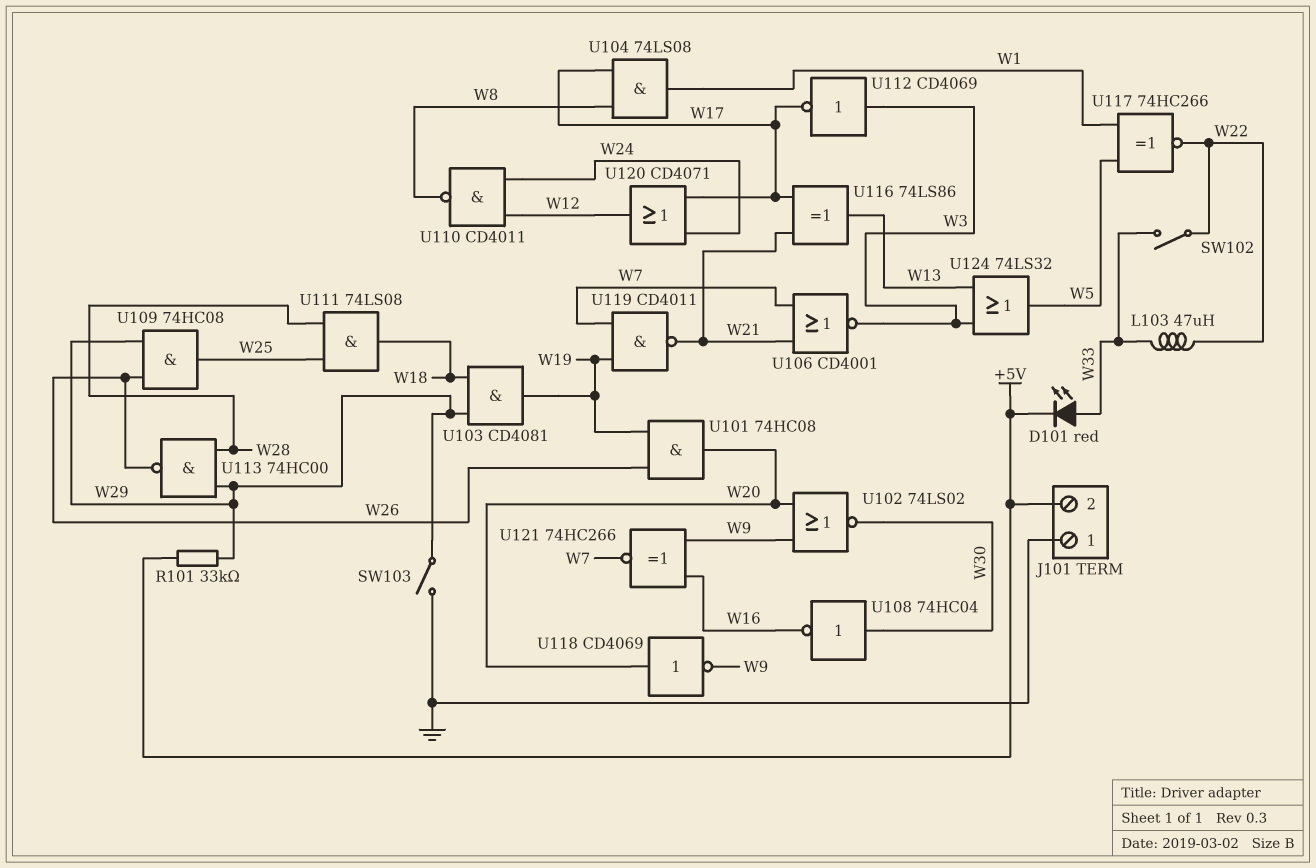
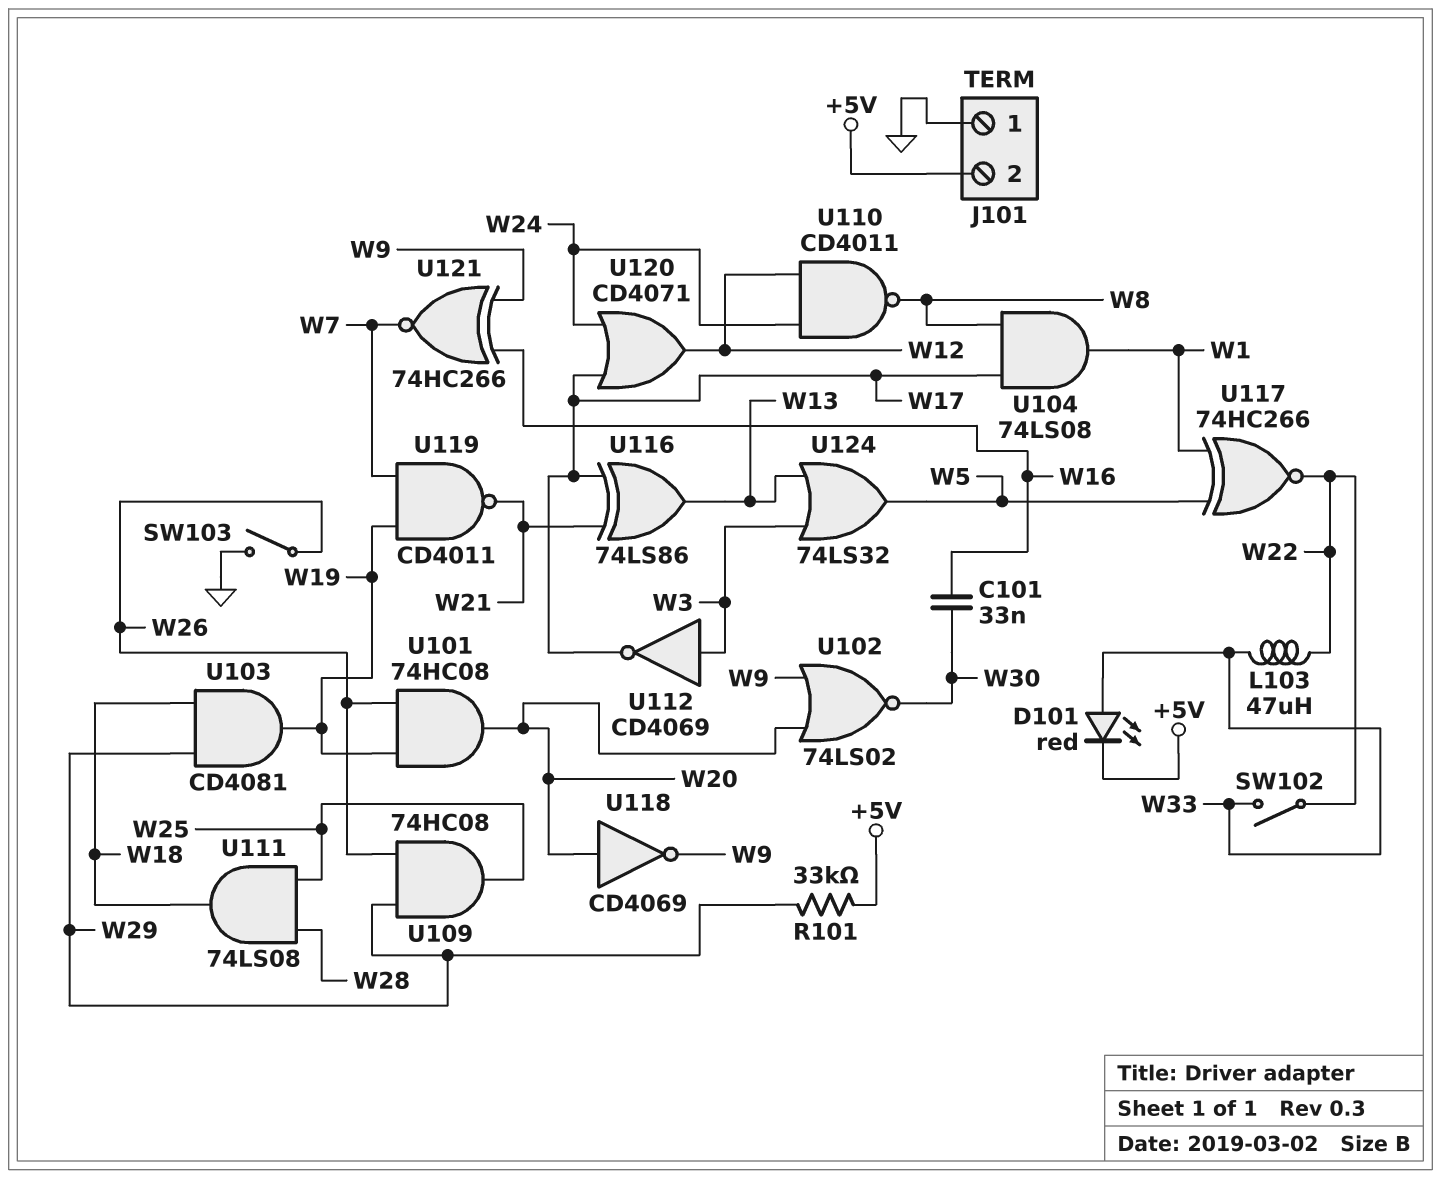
C101: none -> 33nF (W16, W30)
SW103: switch (GND, W29) -> switch (GND, W26)
U106: NOR CD4001 (in W7, in W21, out W3) -> none
U108: NOT 74HC04 (in W30, out W16) -> none
U113: NAND 74HC00 (in W28, in W29, out W26) -> none

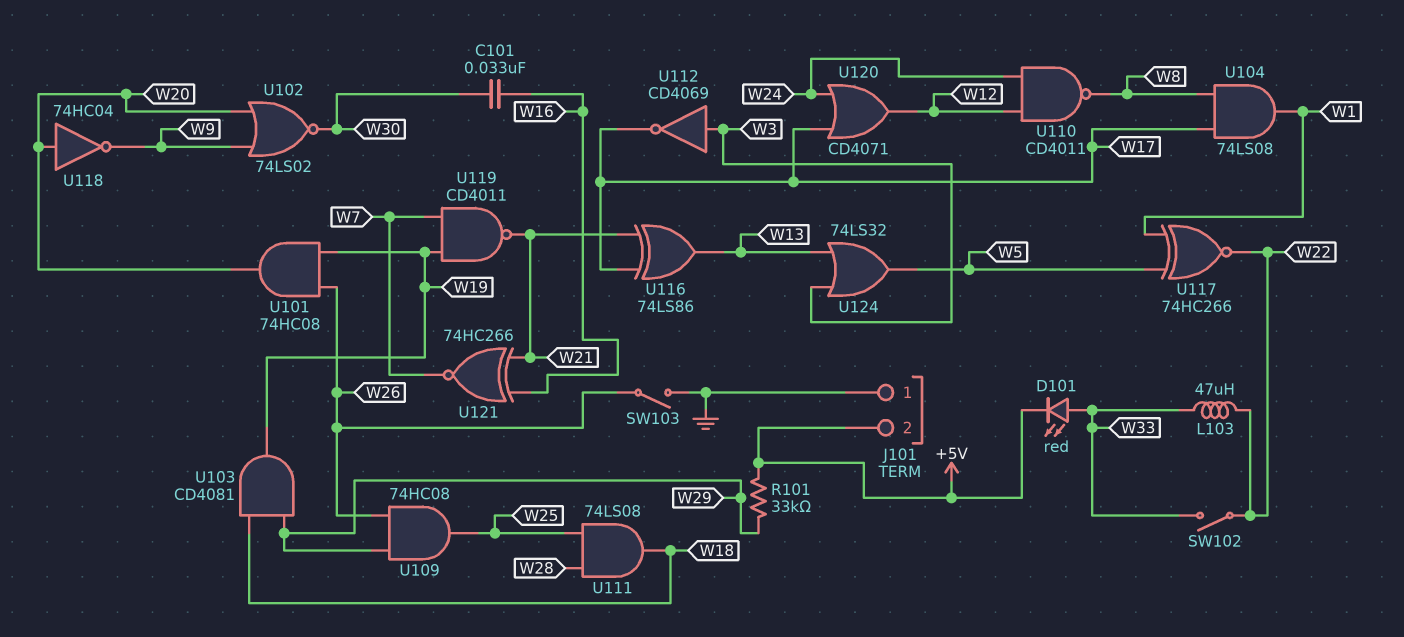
U118: NOT CD4069 (in W20, out W9) -> NOT 74HC04 (in W20, out W9)
U121: XNOR 74HC266 (in W9, in W16, out W7) -> XNOR 74HC266 (in W16, in W21, out W7)

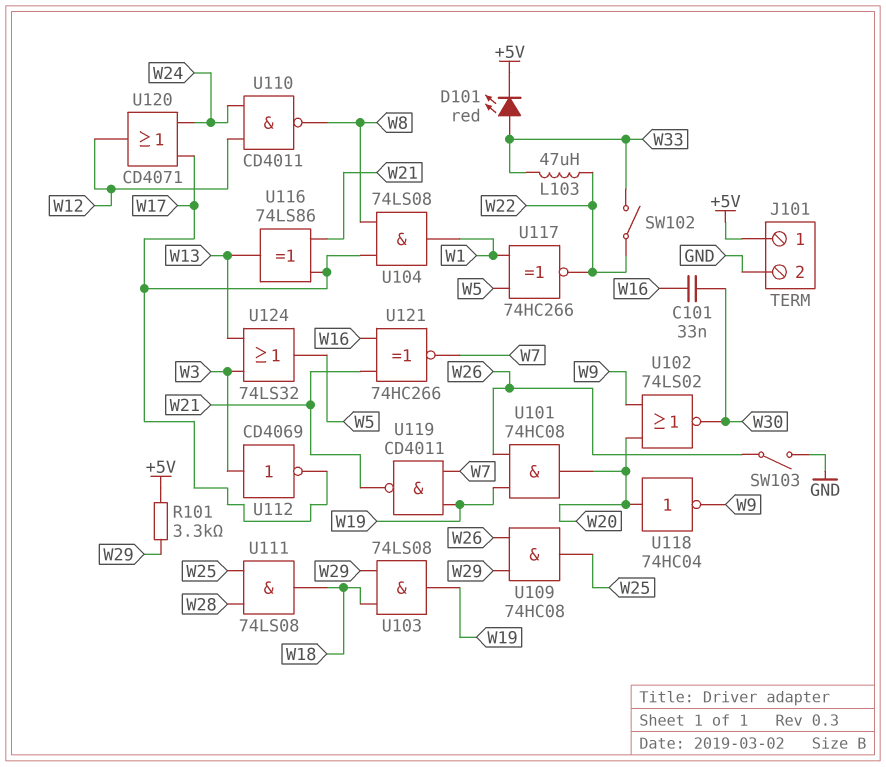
J101 pin 1: GND -> +5V
J101 pin 2: +5V -> GND
R101: 33k (+5V, W29) -> 3.3k (+5V, W29)
U103: AND CD4081 (in W18, in W29, out W19) -> AND 74LS08 (in W18, in W29, out W19)

